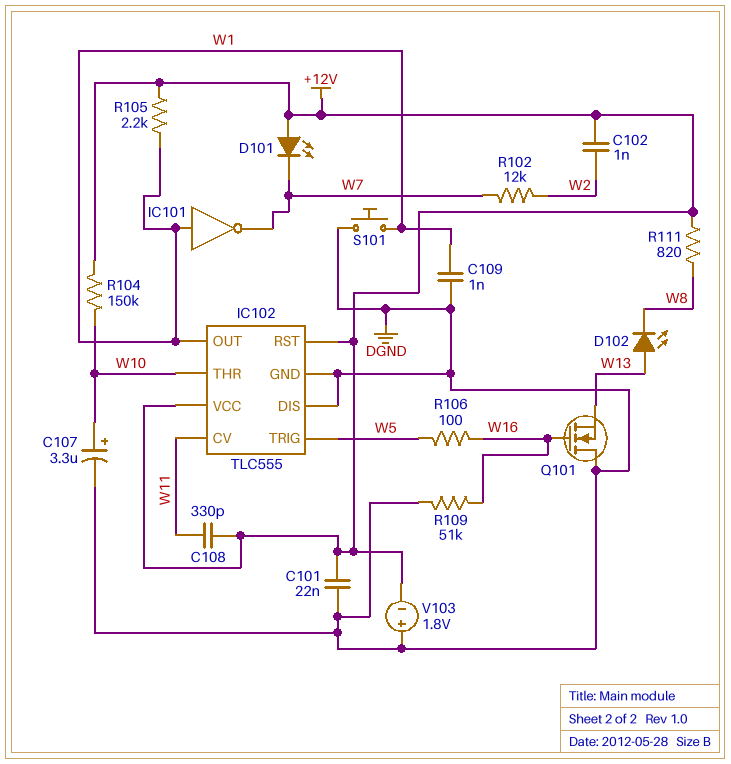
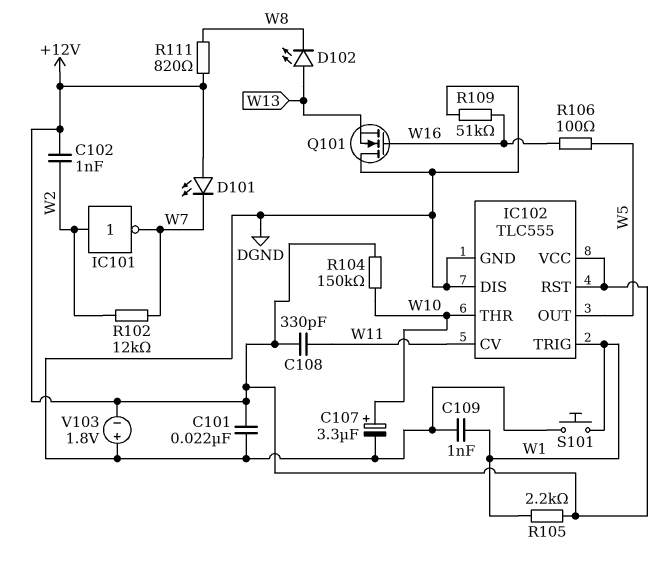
IC101: NOT (in W1, out W7) -> NOT (in W2, out W7)
IC102 pin OUT: W1 -> W5
IC102 pin TRIG: W5 -> W1

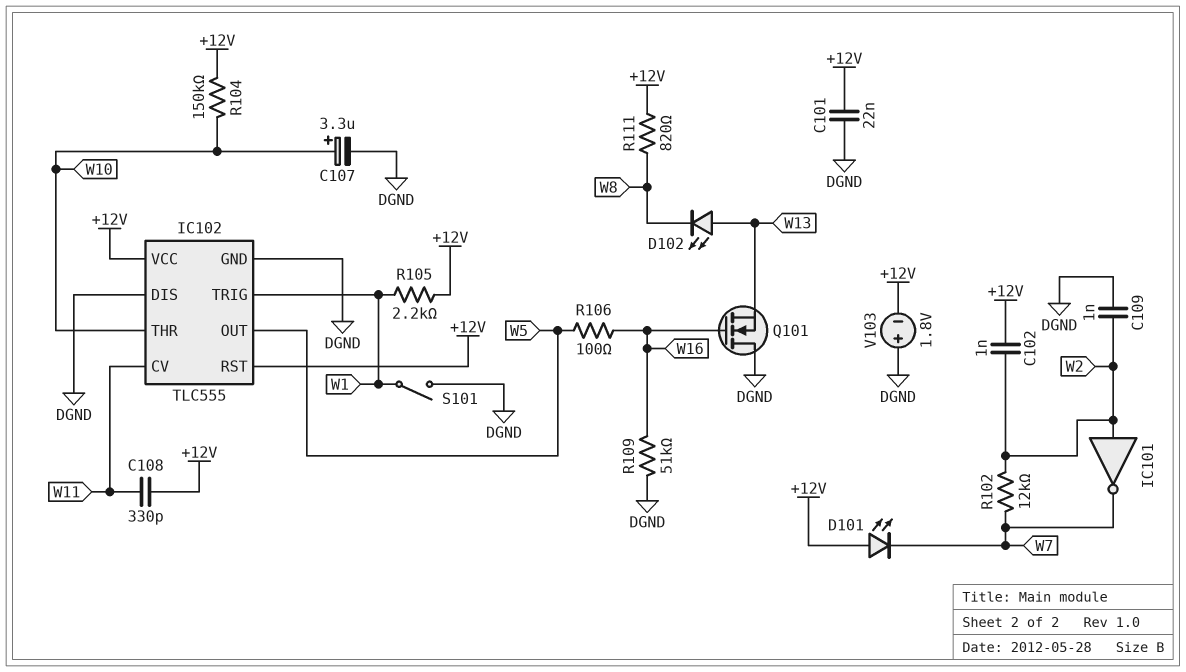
C109: 1nF (DGND, W1) -> 1nF (DGND, W2)
S101: button (DGND, W1) -> switch (DGND, W1)

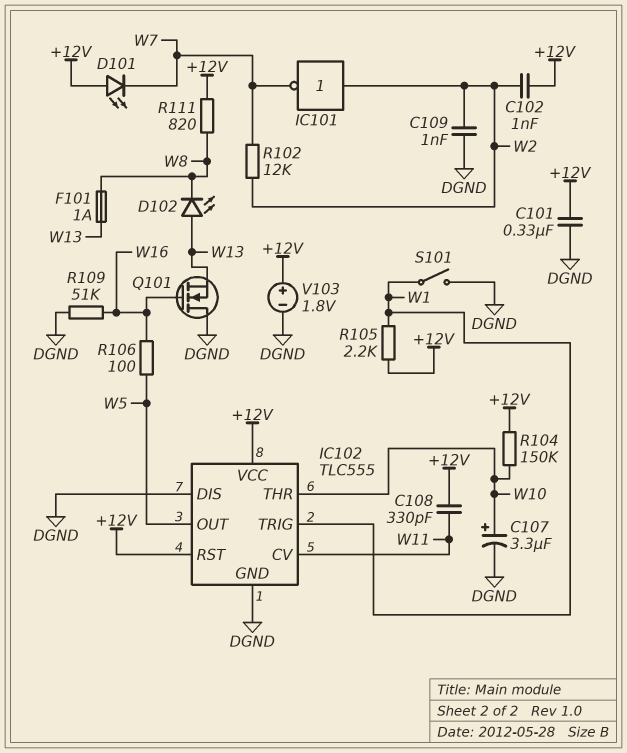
C101: 22nF (+12V, DGND) -> 330nF (+12V, DGND)
F101: none -> 1A (W8, W13)
V103: 1.8V (plus DGND, minus +12V) -> 1.8V (plus +12V, minus DGND)

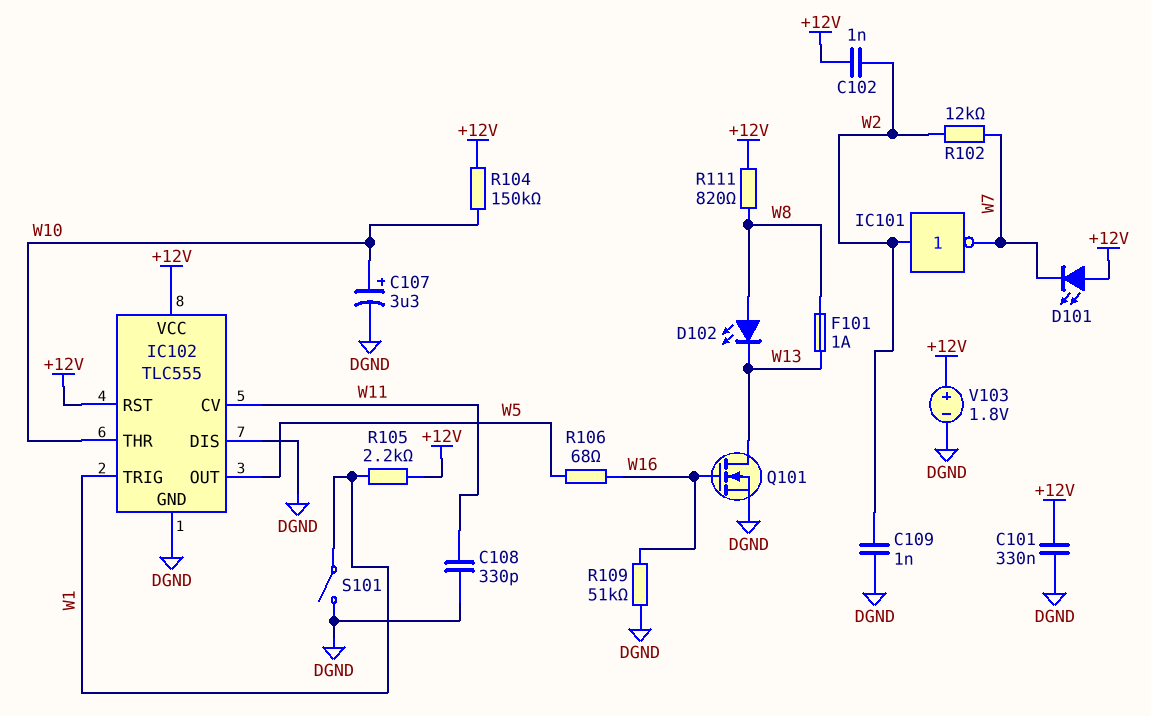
C108: 330pF (+12V, W11) -> 330pF (DGND, W11)
D102: LED (A W13, K W8) -> LED (A W8, K W13)
Q101: NMOS (G W16, D DGND, S W13) -> NMOS (G W16, D W13, S DGND)
R106: 100 (W5, W16) -> 68 (W5, W16)

